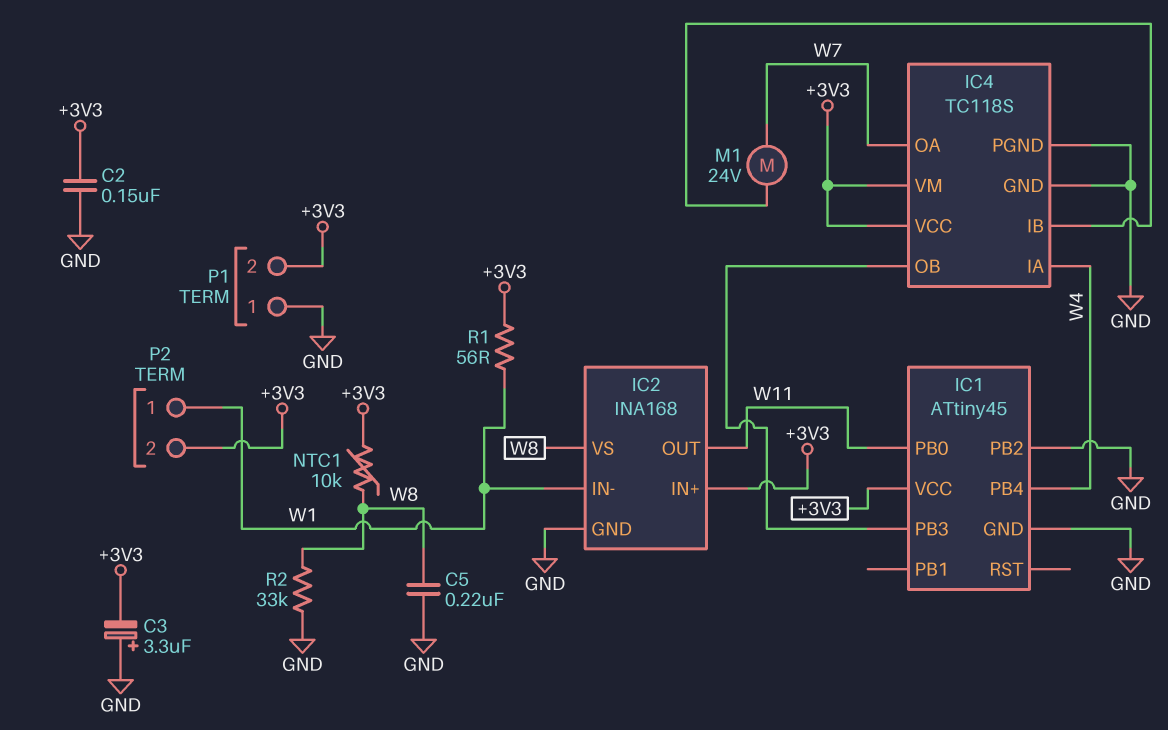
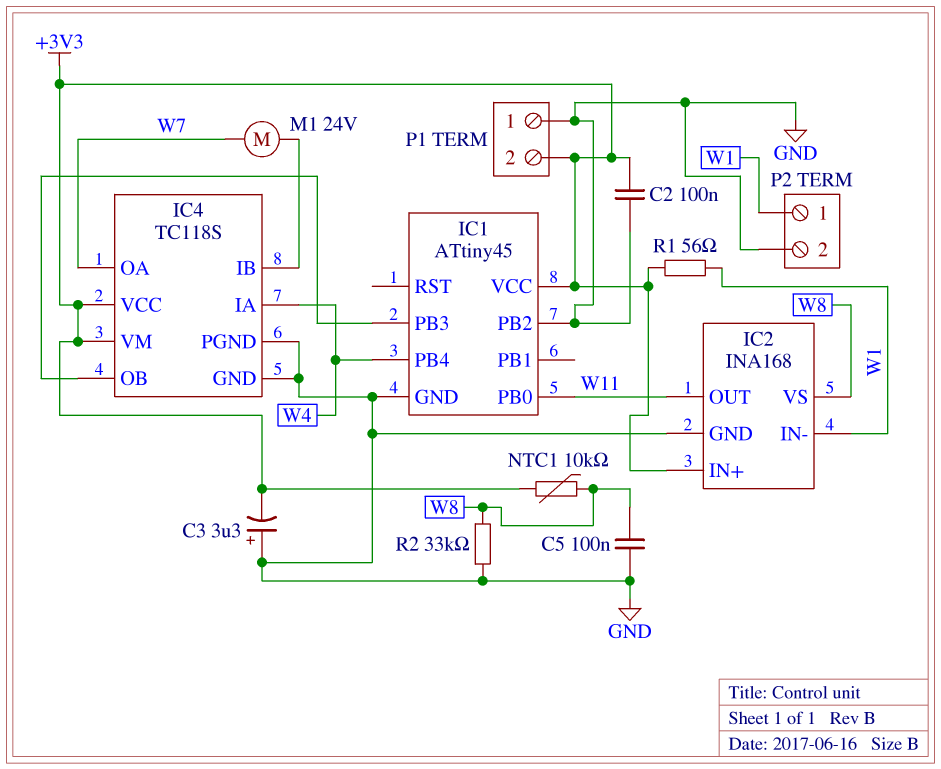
C2: 150nF (+3V3, GND) -> 100nF (+3V3, GND)
C5: 220nF (GND, W8) -> 100nF (GND, W8)
P2 pin 2: +3V3 -> GND

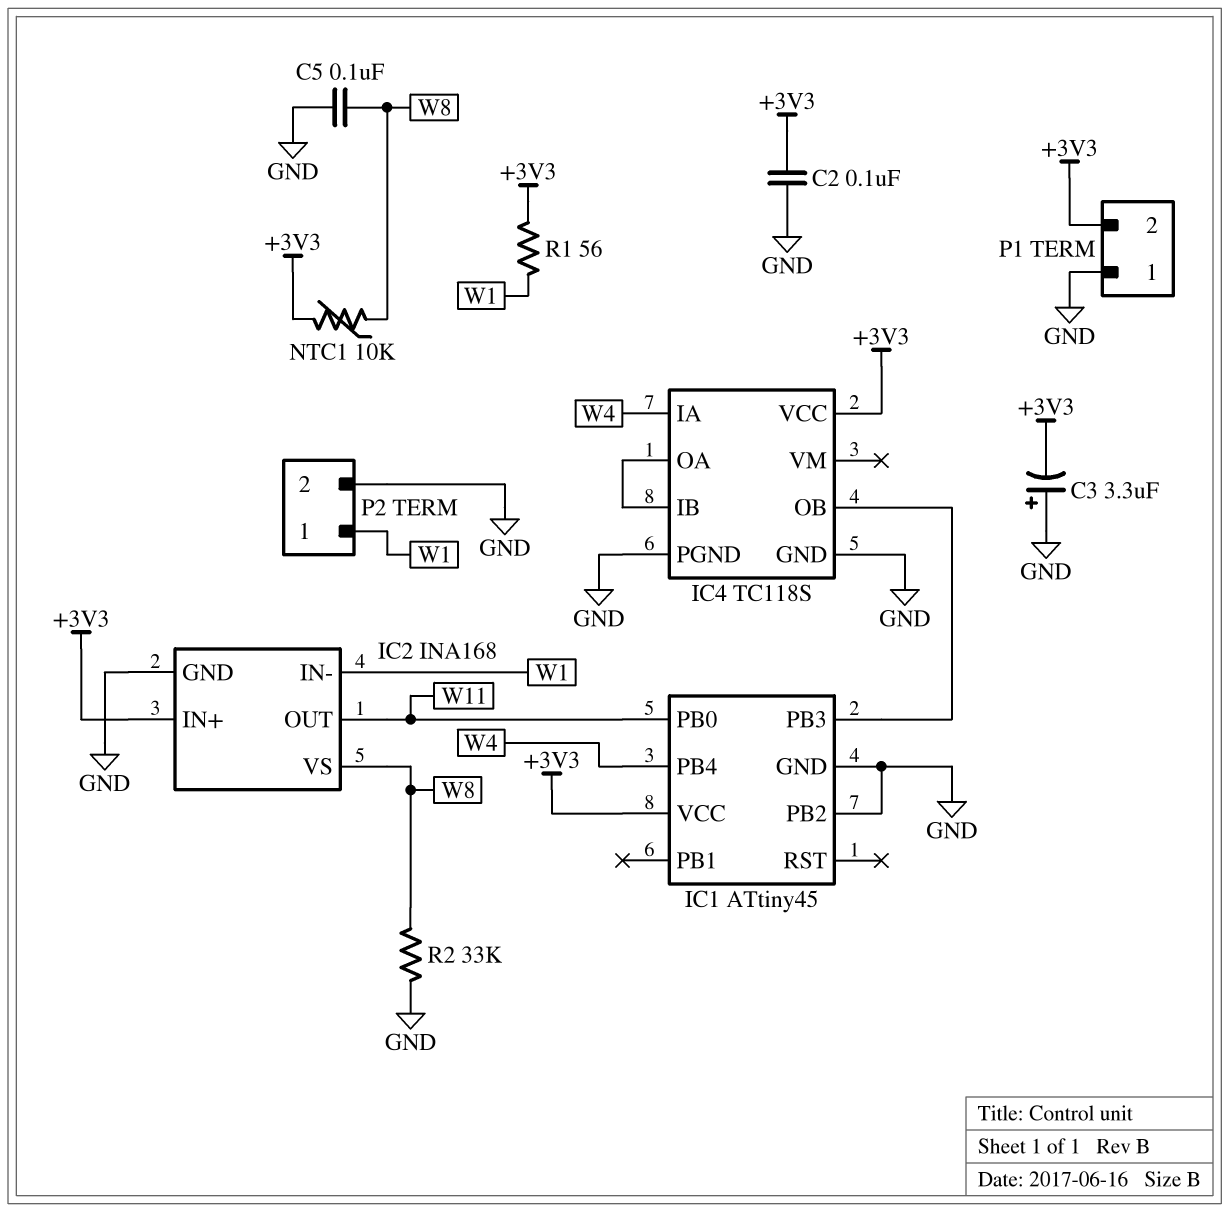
IC4 pin OA: W7 -> IC4/IB
IC4 pin VM: +3V3 -> none
M1: motor 24V (IC4/IB, W7) -> none

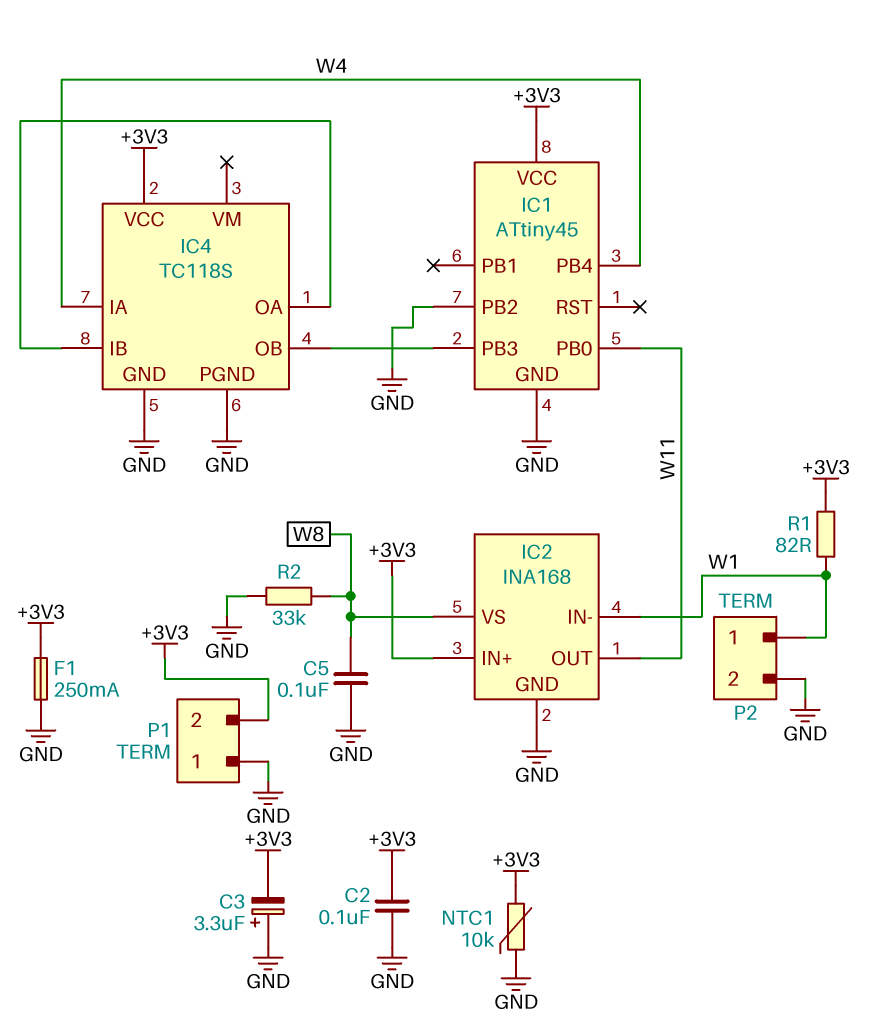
F1: none -> 250mA (+3V3, GND)
NTC1: 10k (+3V3, W8) -> 10k (+3V3, GND)
R1: 56 (+3V3, W1) -> 82 (+3V3, W1)

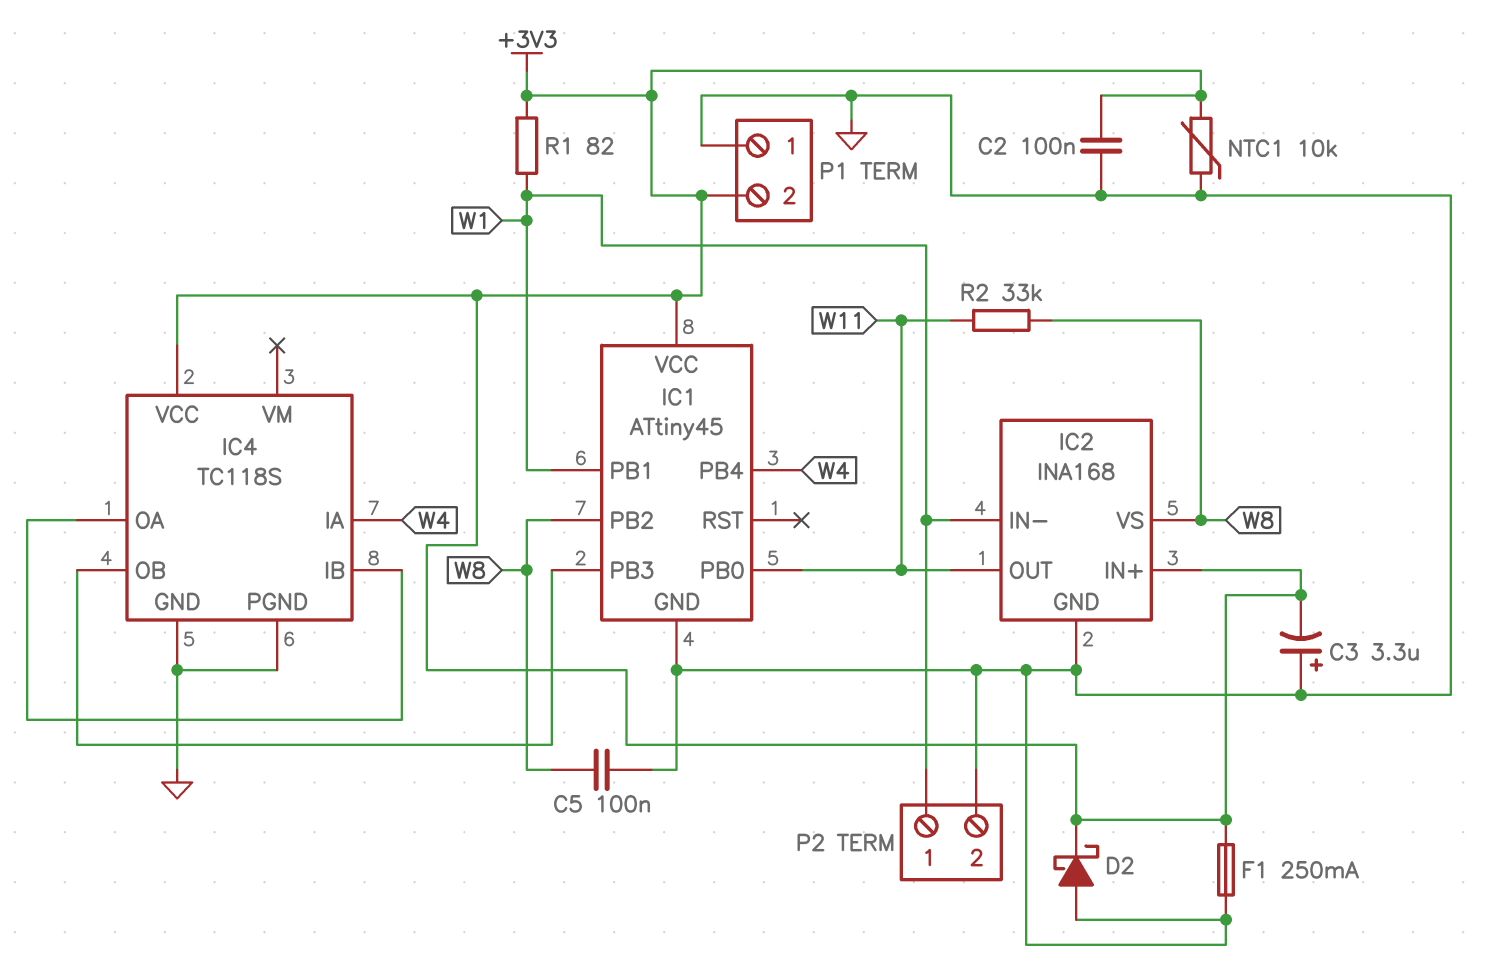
D2: none -> schottky (A GND, K +3V3)
IC1 pin PB1: none -> W1
IC1 pin PB2: GND -> W8
R2: 33k (GND, W8) -> 33k (W8, W11)

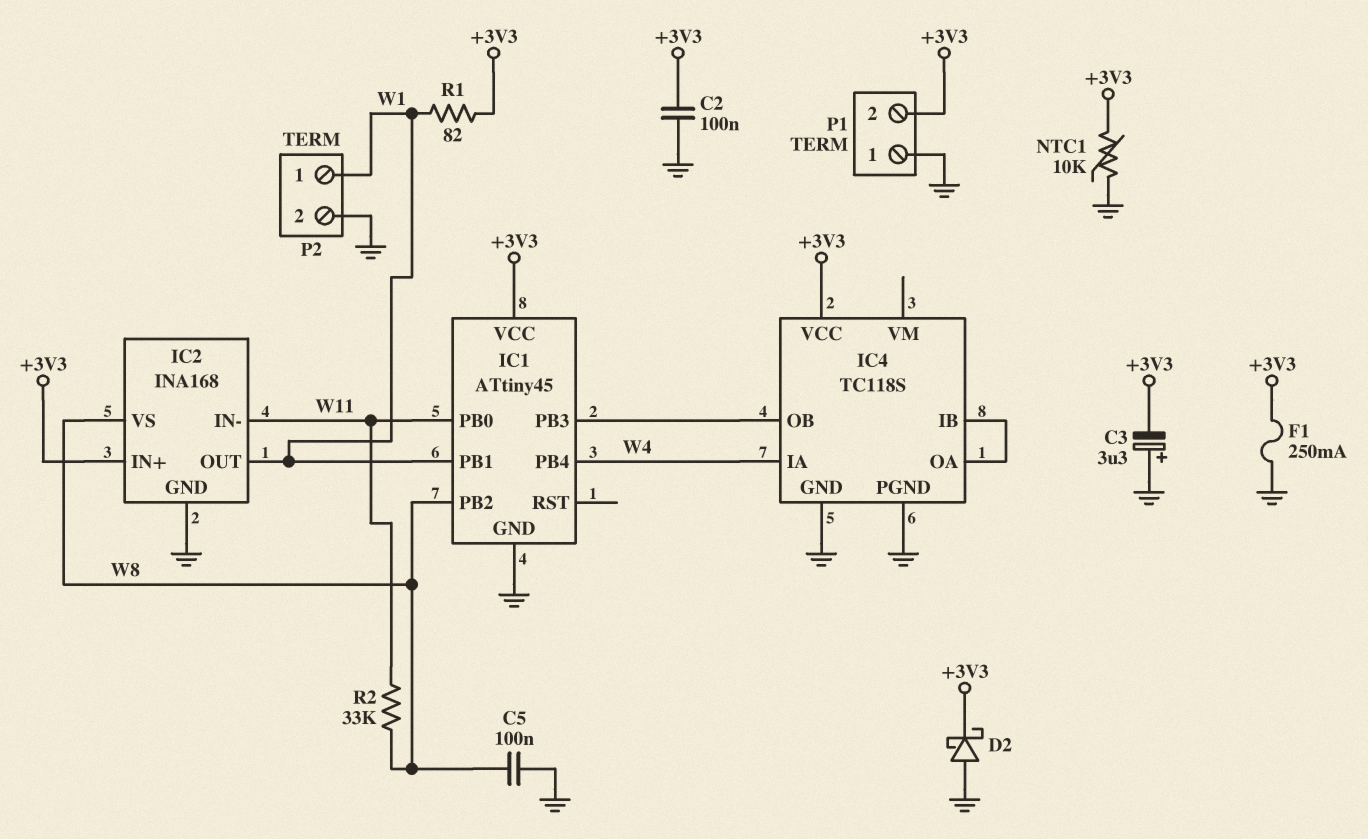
IC2 pin IN-: W1 -> W11
IC2 pin OUT: W11 -> W1

